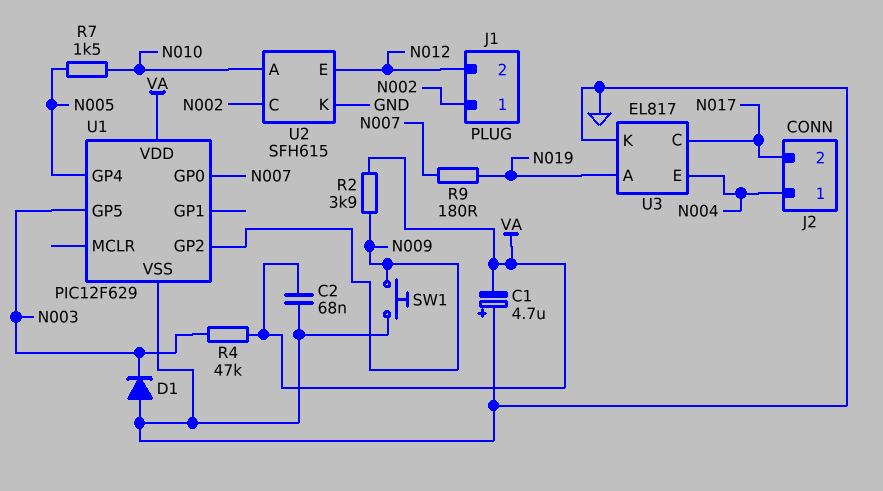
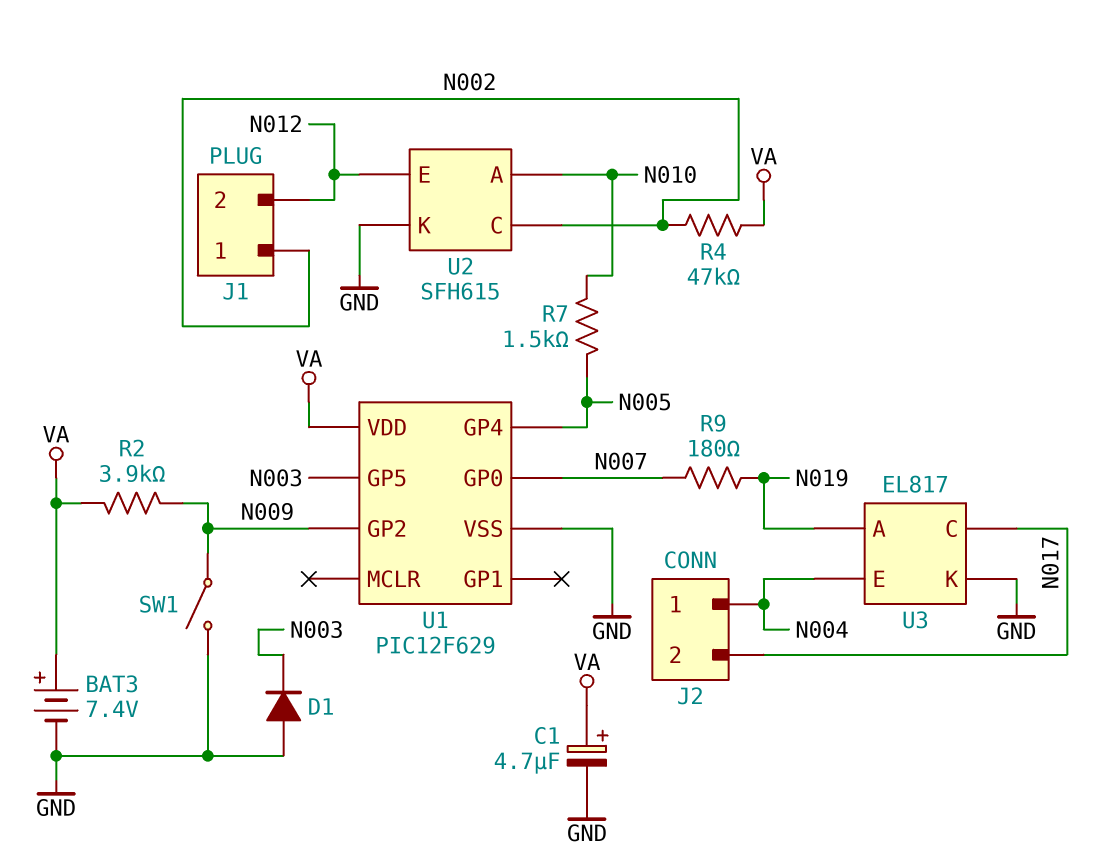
BAT3: none -> 7.4V (plus VA, minus GND)
C1: 4.7uF (plus GND, minus VA) -> 4.7uF (plus VA, minus GND)
C2: 68nF (GND, VA) -> none
R4: 47k (N003, VA) -> 47k (N002, VA)
SW1: button (GND, N009) -> switch (GND, N009)

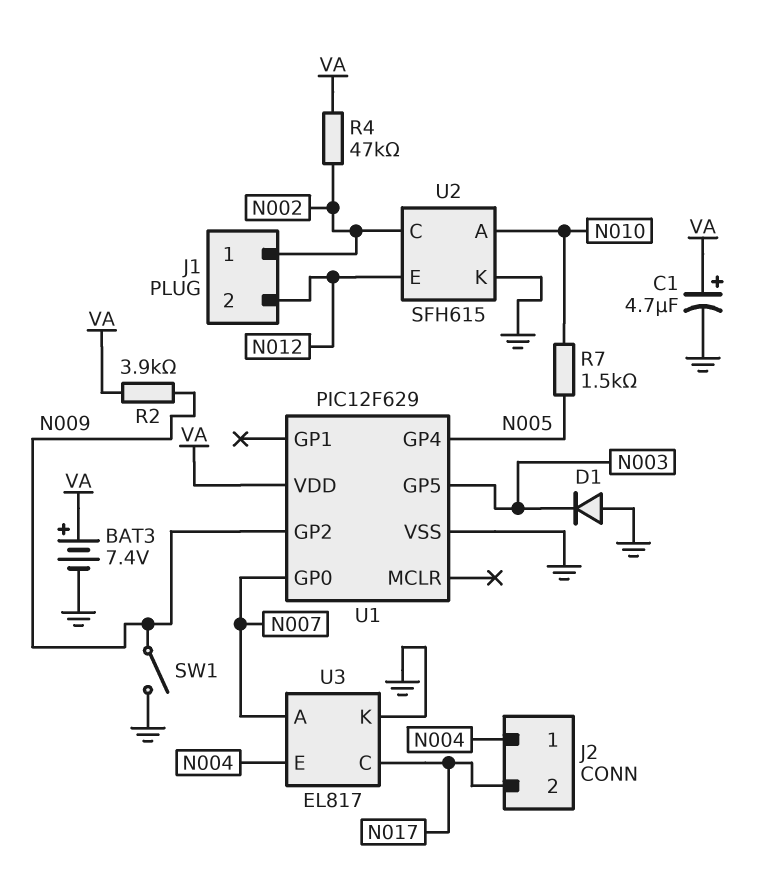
R9: 180 (N007, N019) -> none
U3 pin A: N019 -> N007

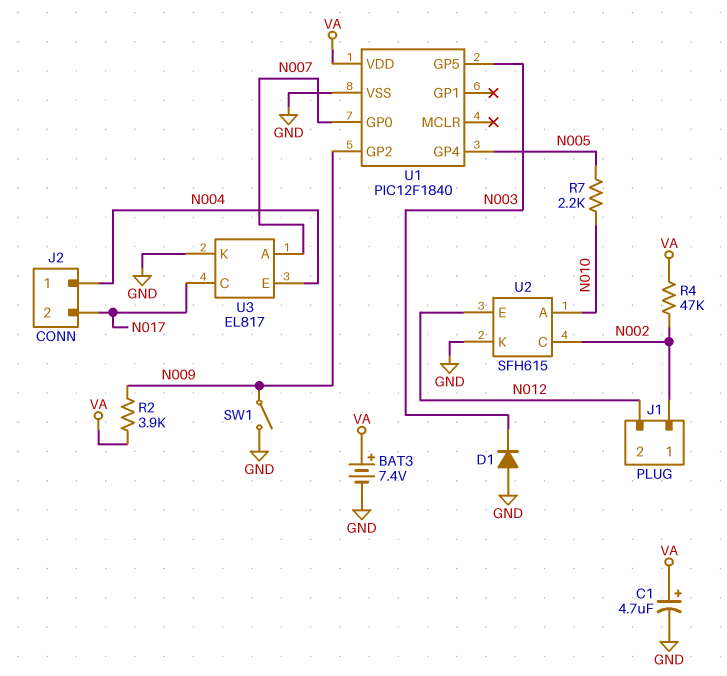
R7: 1.5k (N005, N010) -> 2.2k (N005, N010)
U1: PIC12F629 -> PIC12F1840

